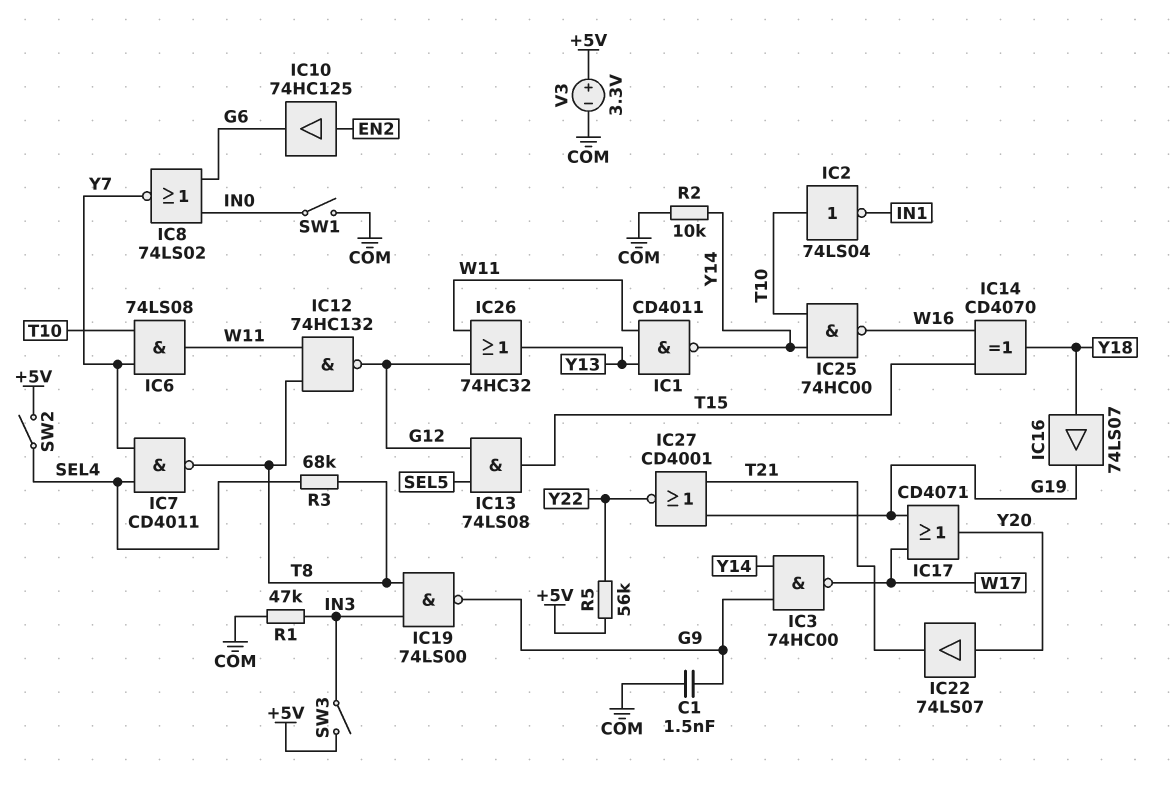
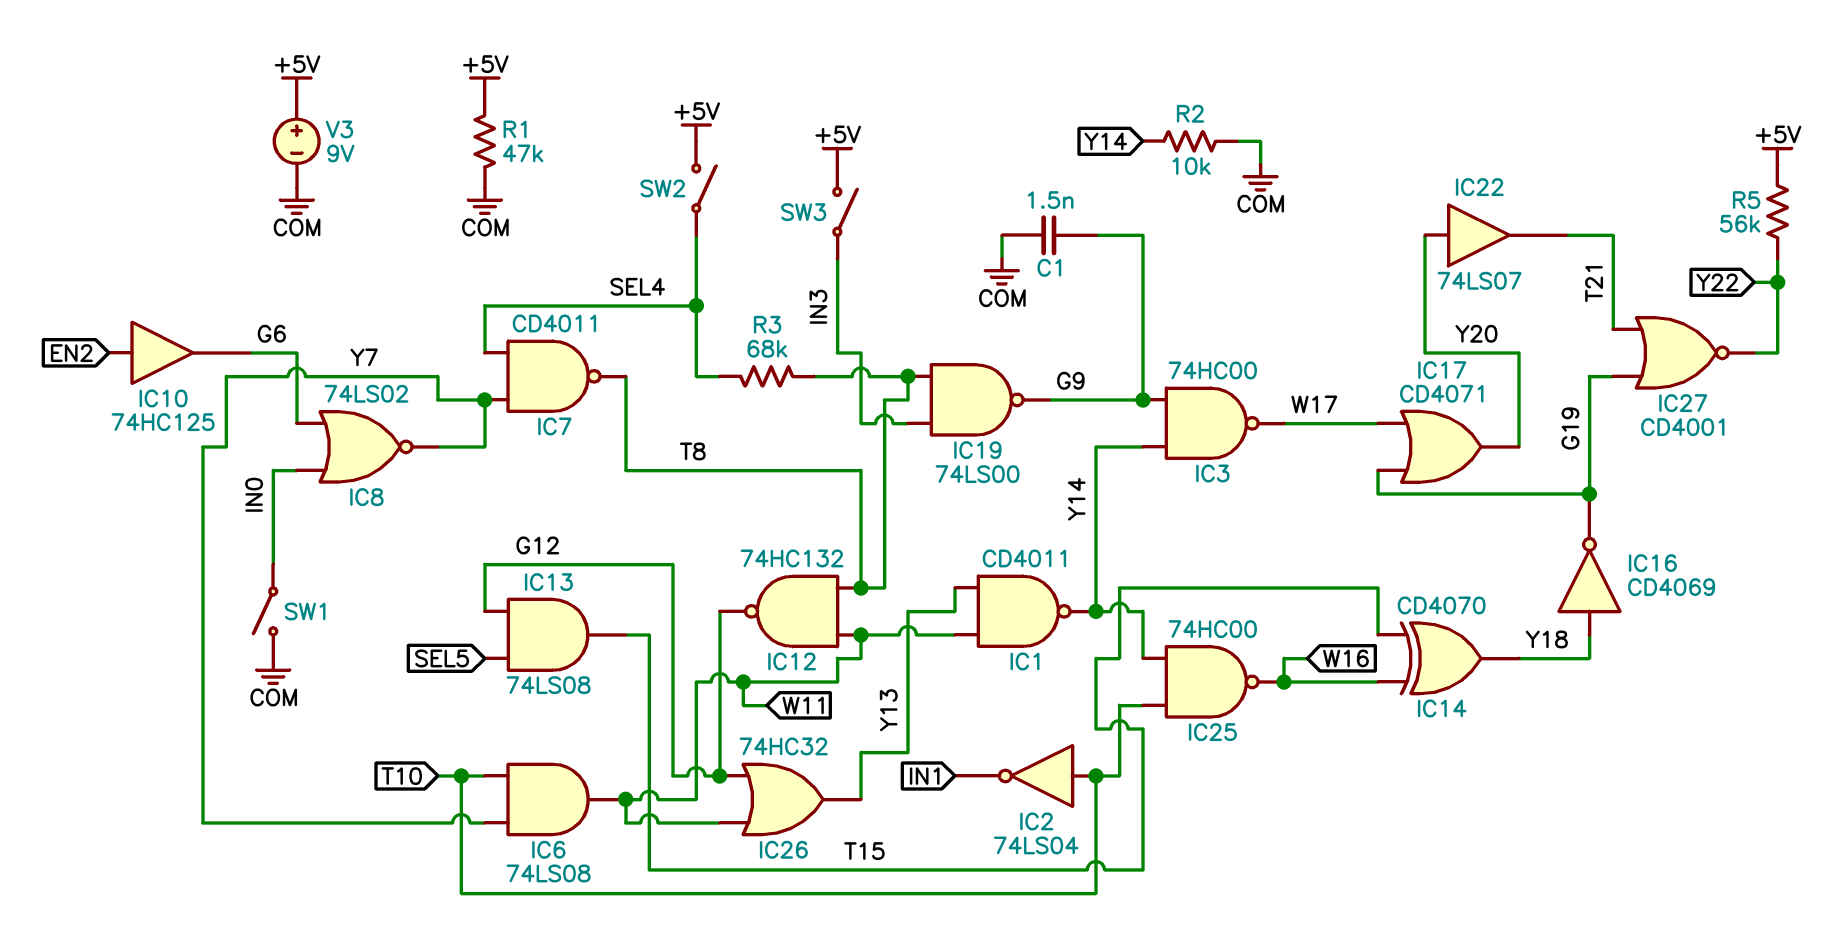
IC16: buffer 74LS07 (in Y18, out G19) -> NOT CD4069 (in Y18, out G19)
R1: 47k (COM, IN3) -> 47k (+5V, COM)
V3: 3.3V (plus +5V, minus COM) -> 9V (plus +5V, minus COM)

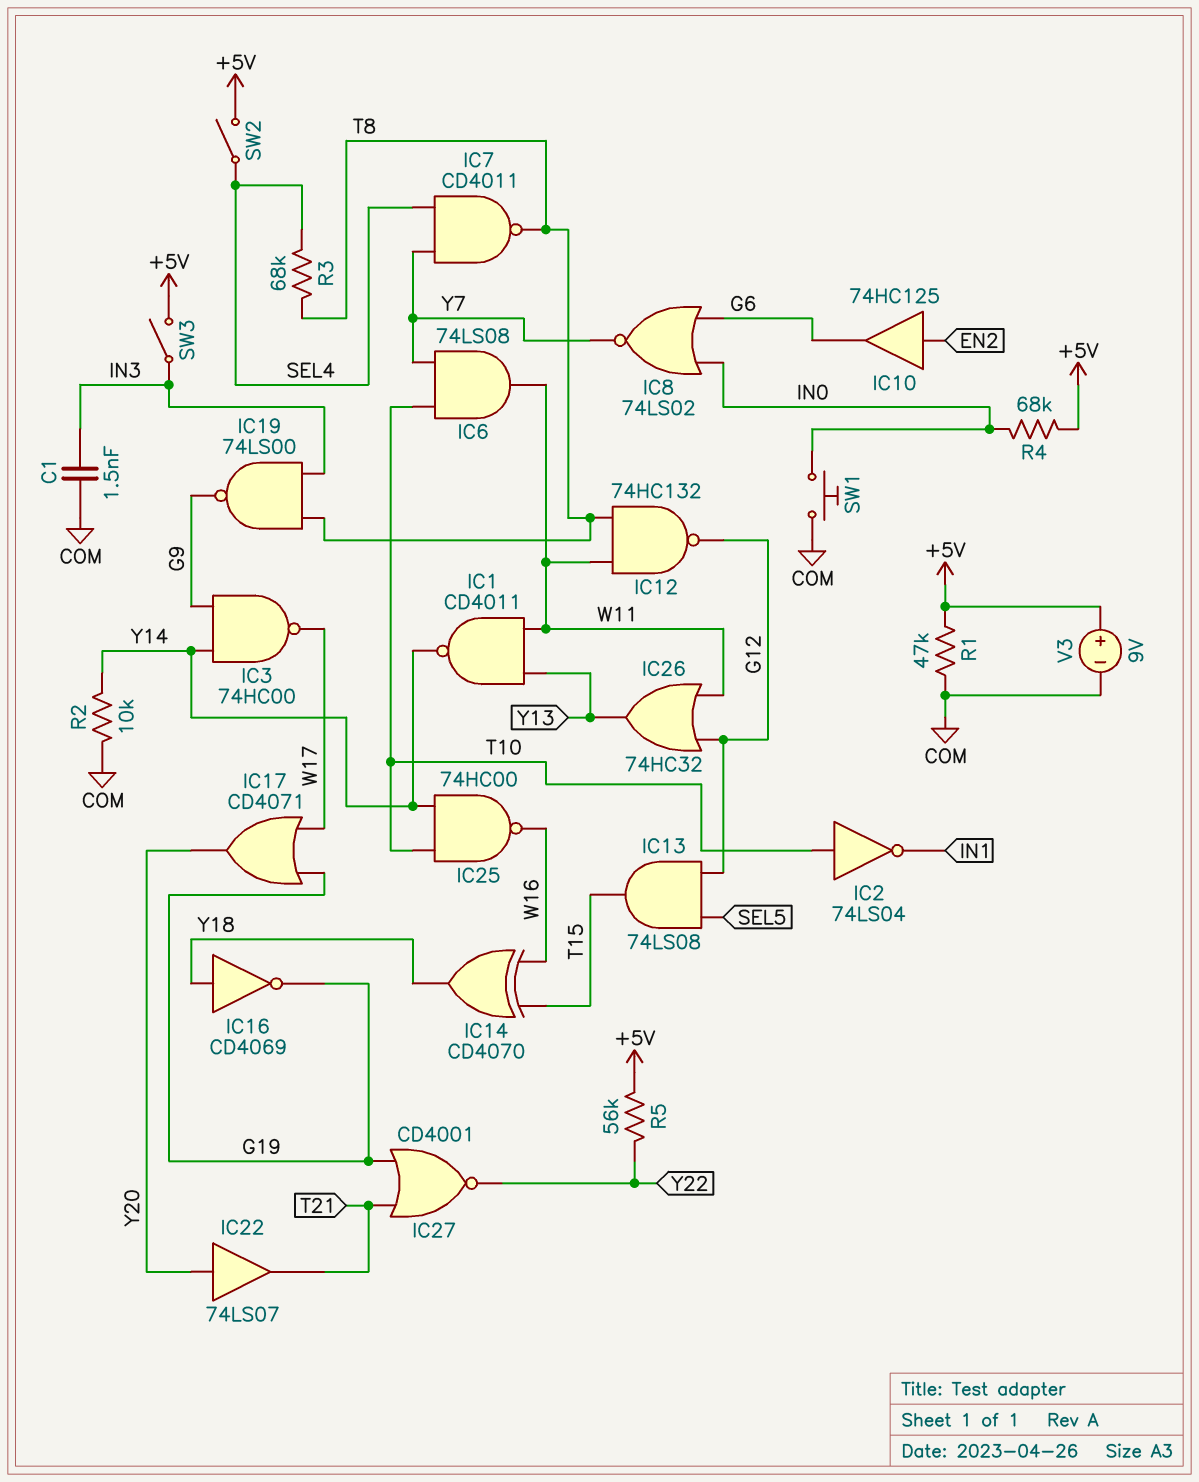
C1: 1.5nF (COM, G9) -> 1.5nF (COM, IN3)
R4: none -> 68k (+5V, IN0)
SW1: switch (COM, IN0) -> button (COM, IN0)

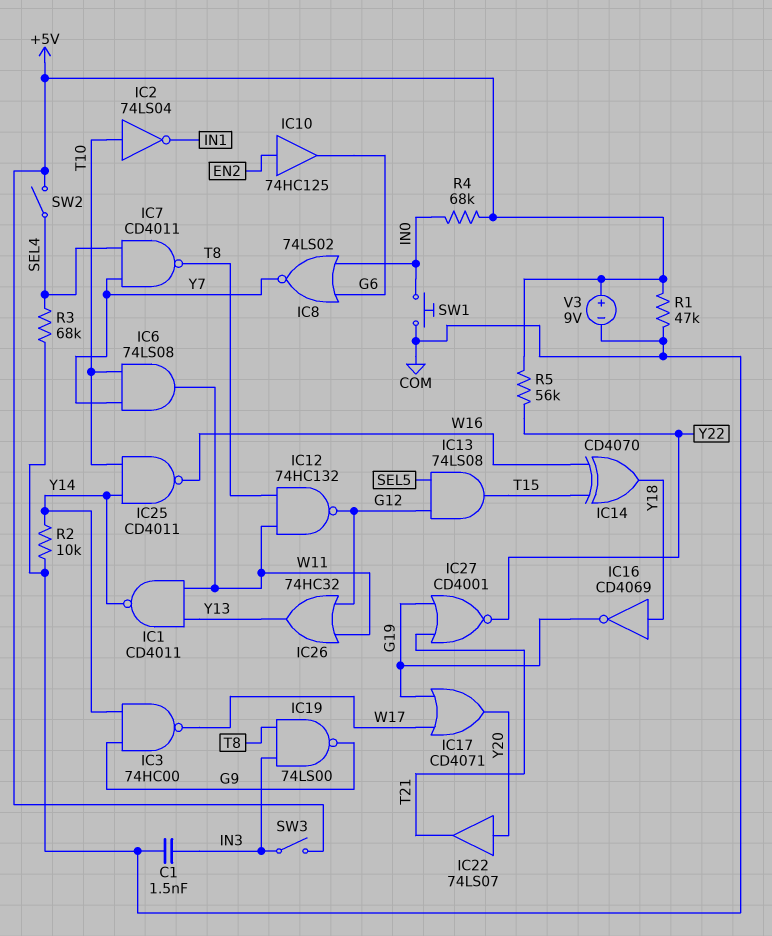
IC25: NAND 74HC00 (in T10, in Y14, out W16) -> NAND CD4011 (in T10, in Y14, out W16)
R3: 68k (SEL4, T8) -> 68k (COM, SEL4)

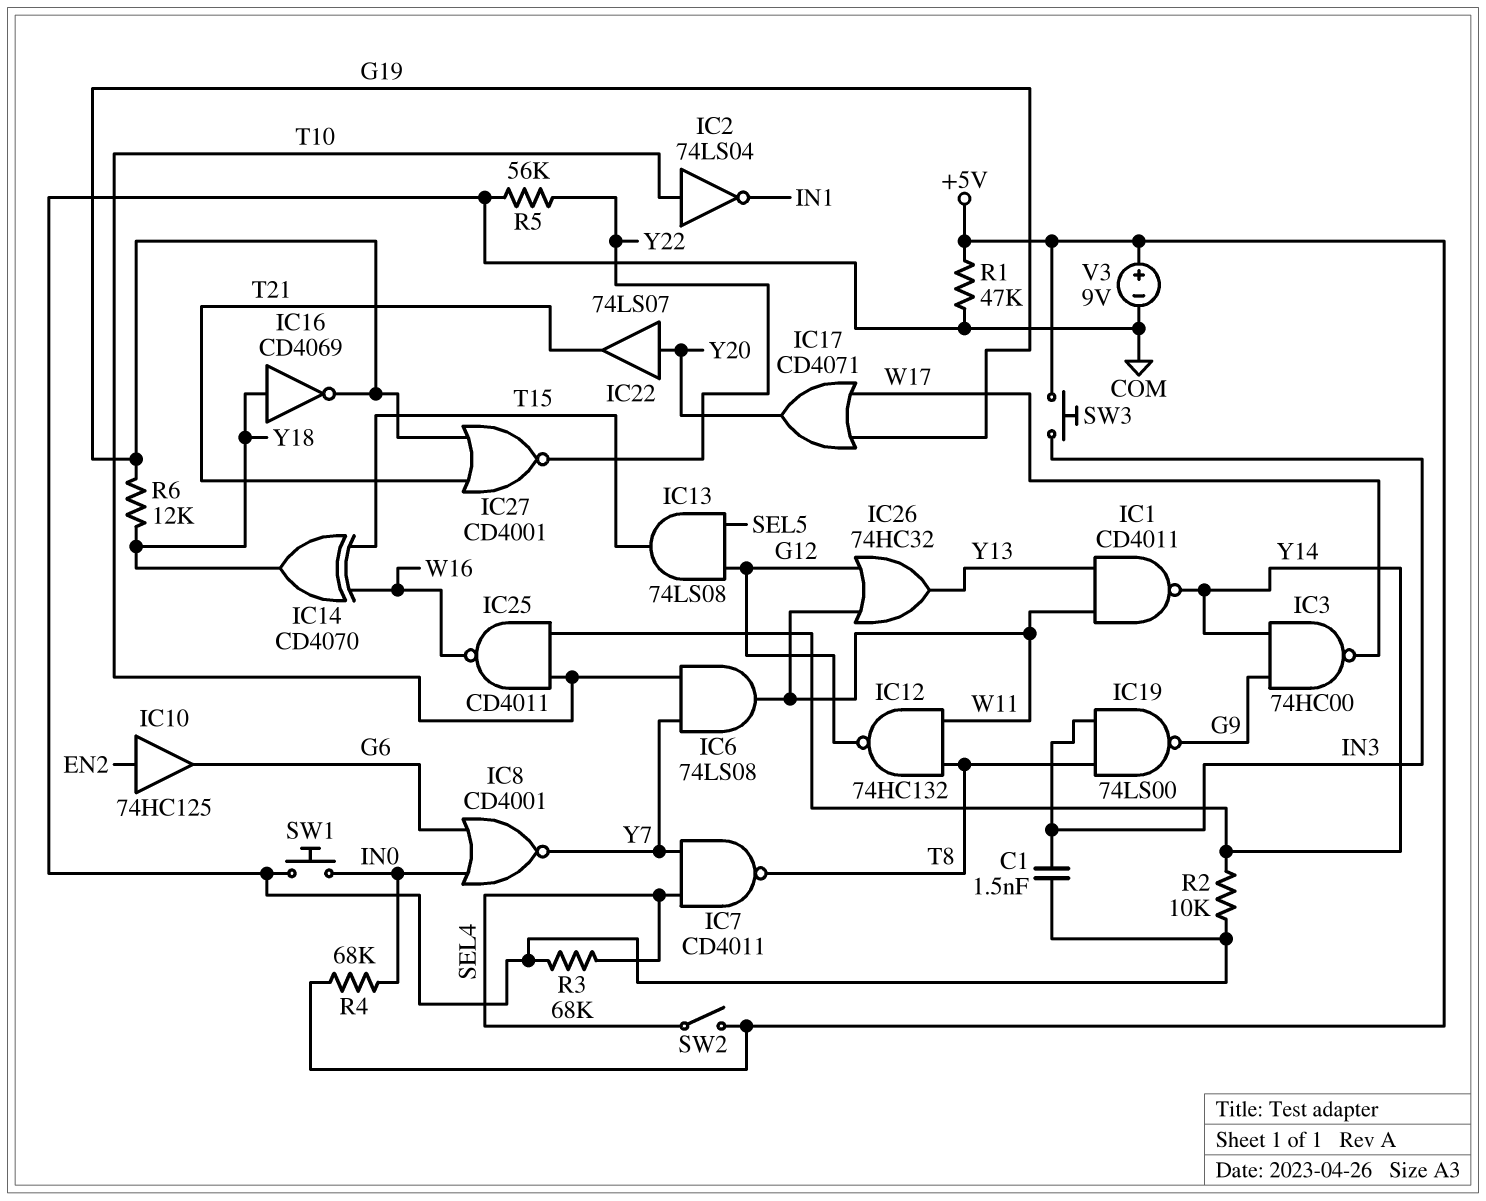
IC8: NOR 74LS02 (in G6, in IN0, out Y7) -> NOR CD4001 (in G6, in IN0, out Y7)
R5: 56k (+5V, Y22) -> 56k (COM, Y22)
R6: none -> 12k (G19, Y18)
SW3: switch (+5V, IN3) -> button (+5V, IN3)

